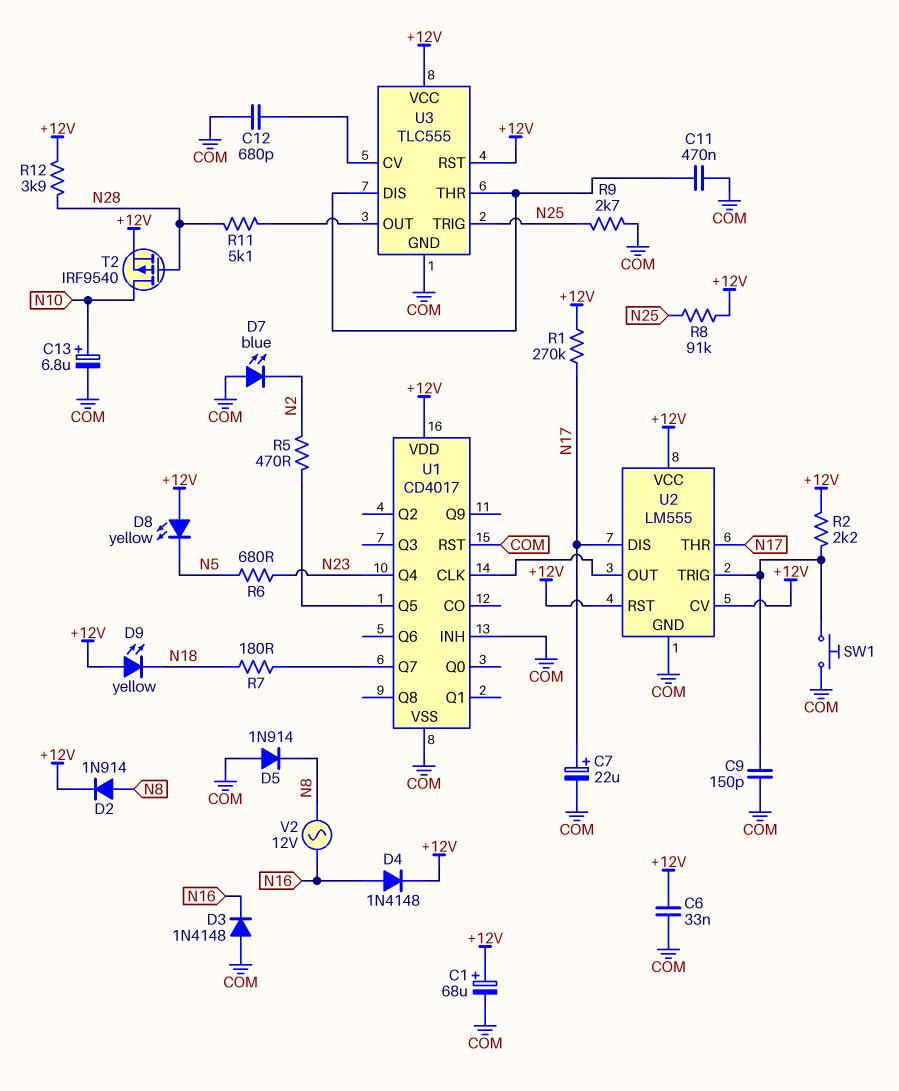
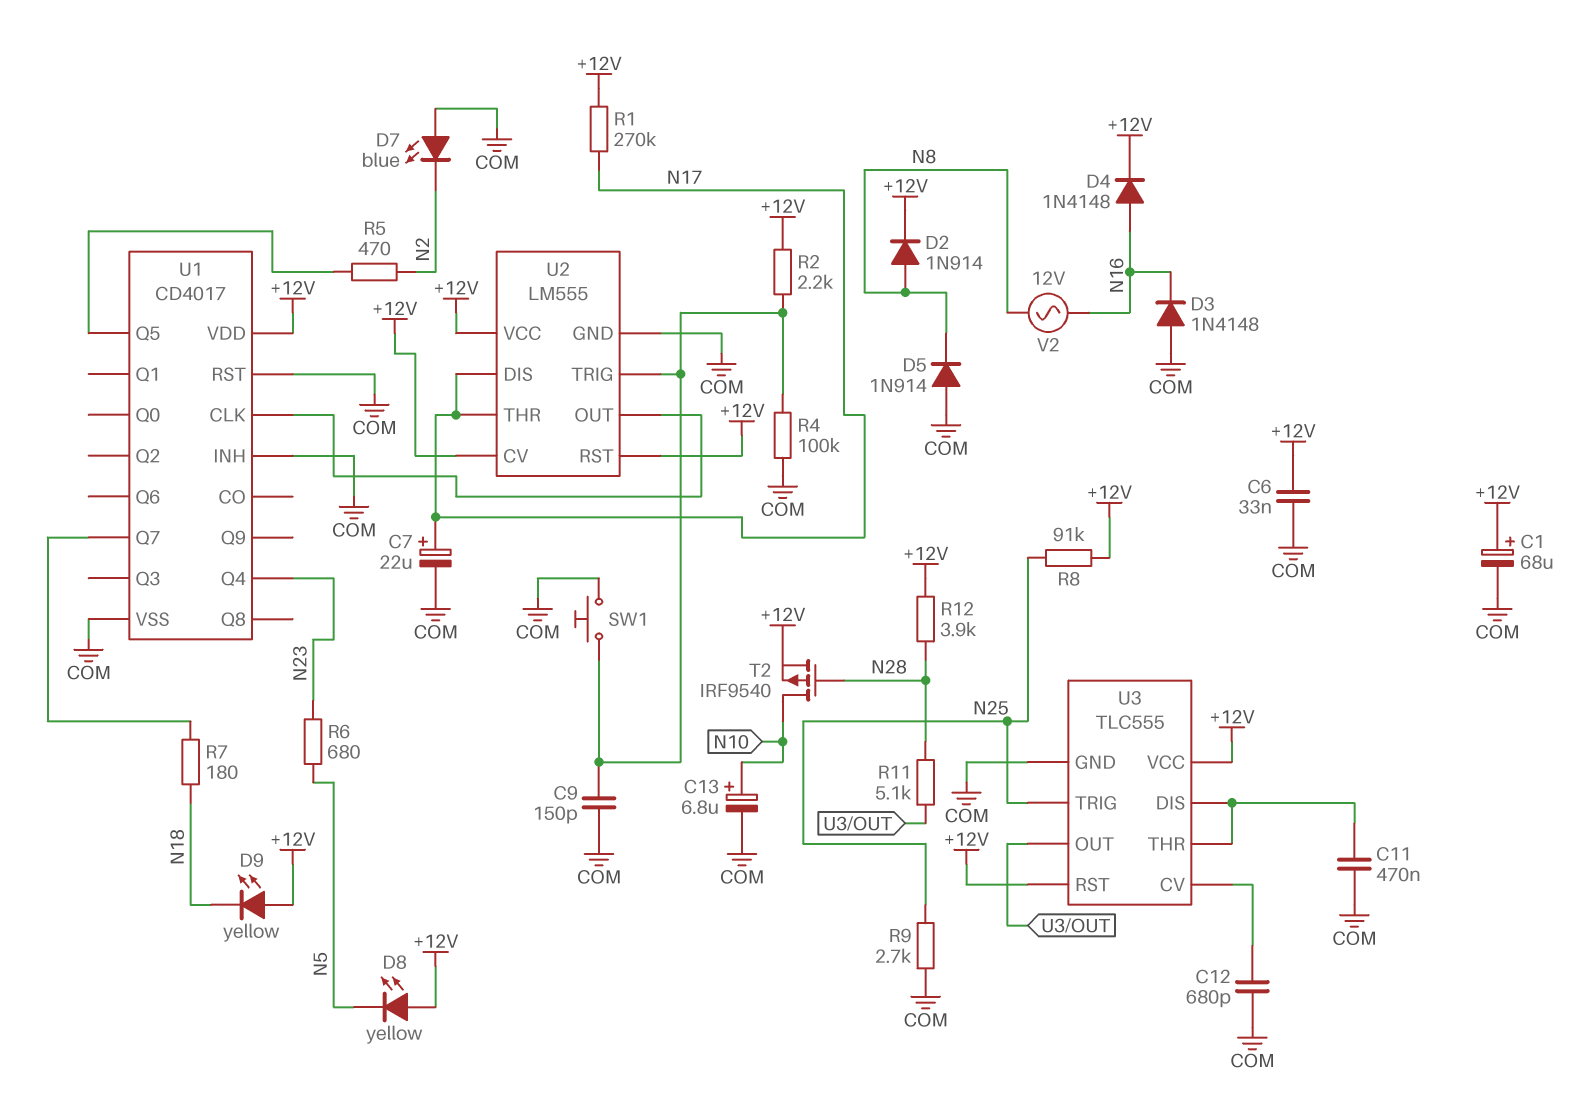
R4: none -> 100k (COM, U2/TRIG)

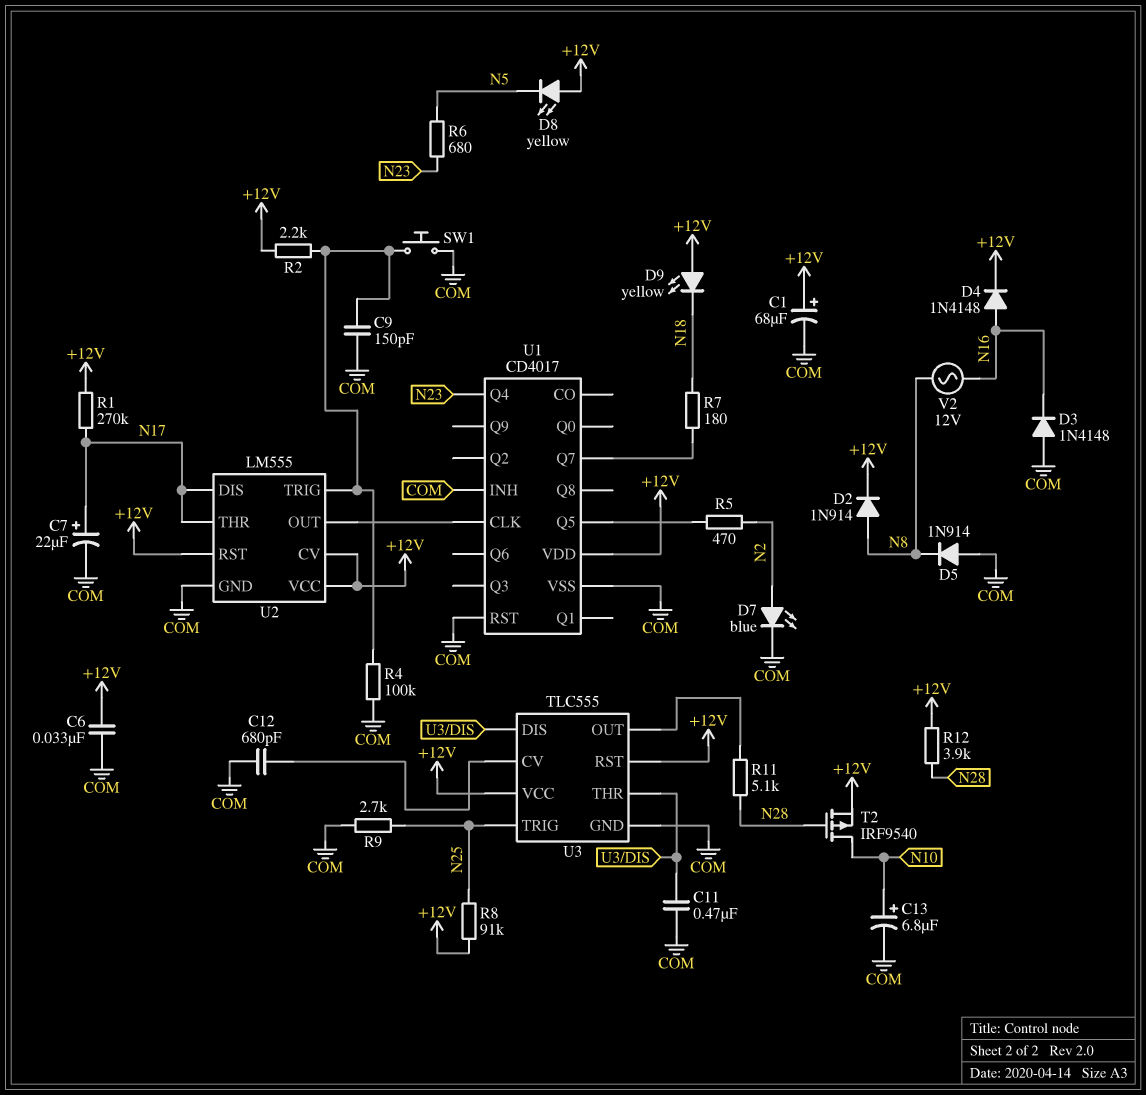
D7: LED blue (A COM, K N2) -> LED blue (A N2, K COM)

